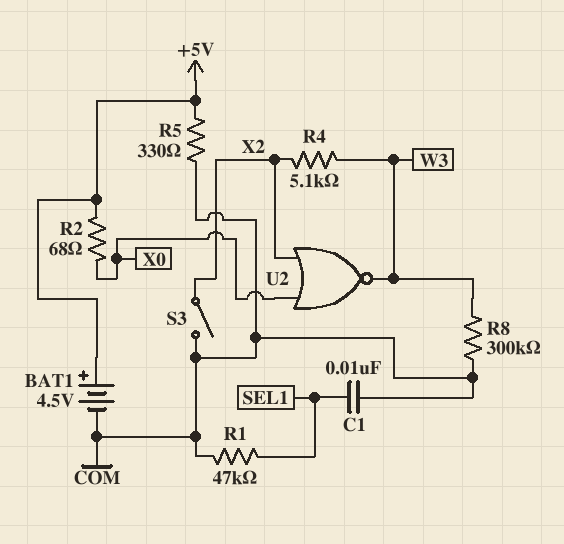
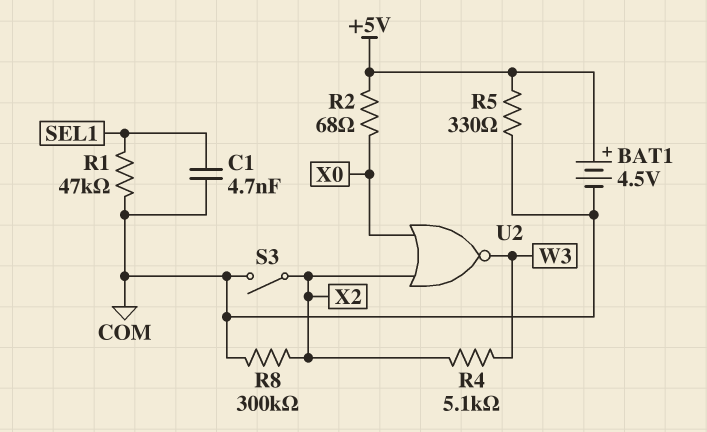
C1: 10nF (COM, SEL1) -> 4.7nF (COM, SEL1)
R8: 300k (COM, W3) -> 300k (COM, X2)

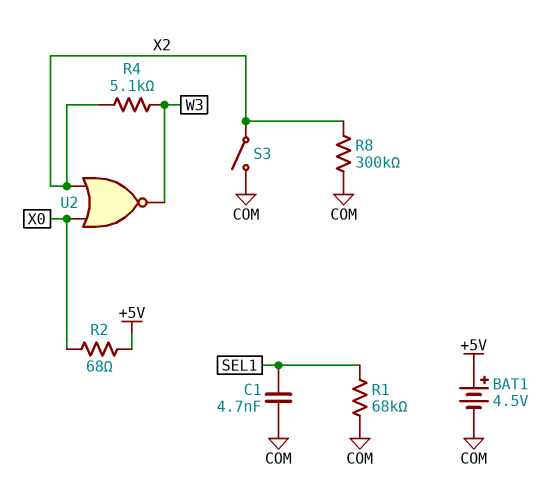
R1: 47k (COM, SEL1) -> 68k (COM, SEL1)
R5: 330 (+5V, COM) -> none

